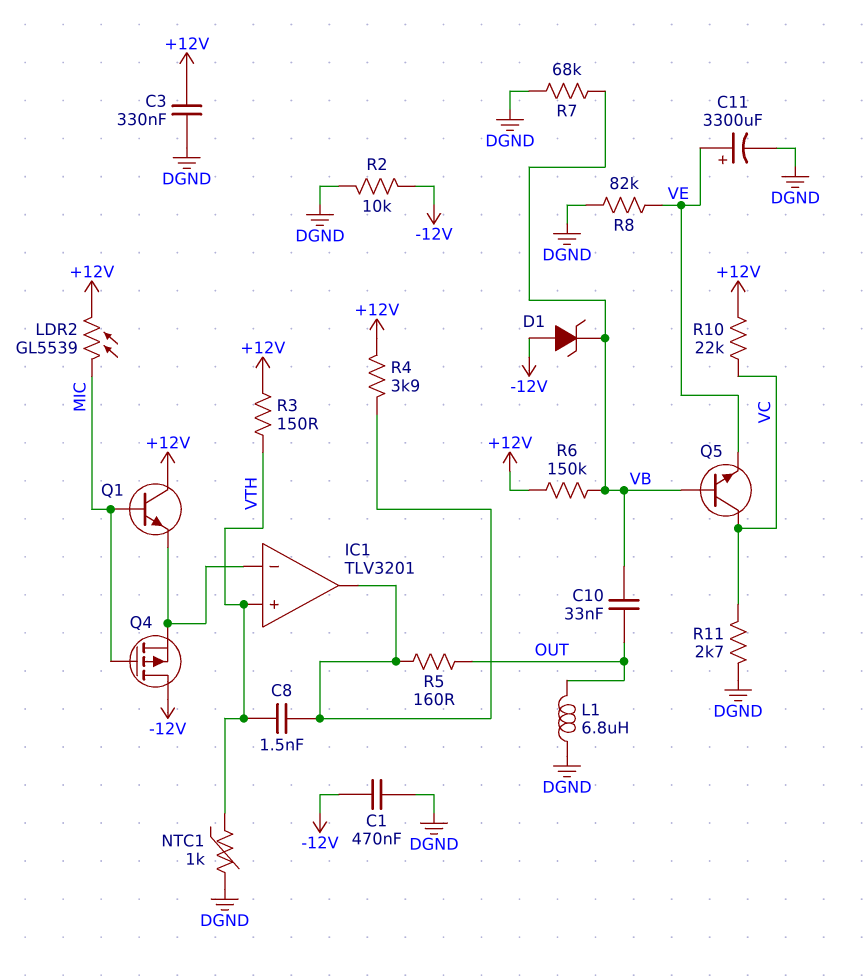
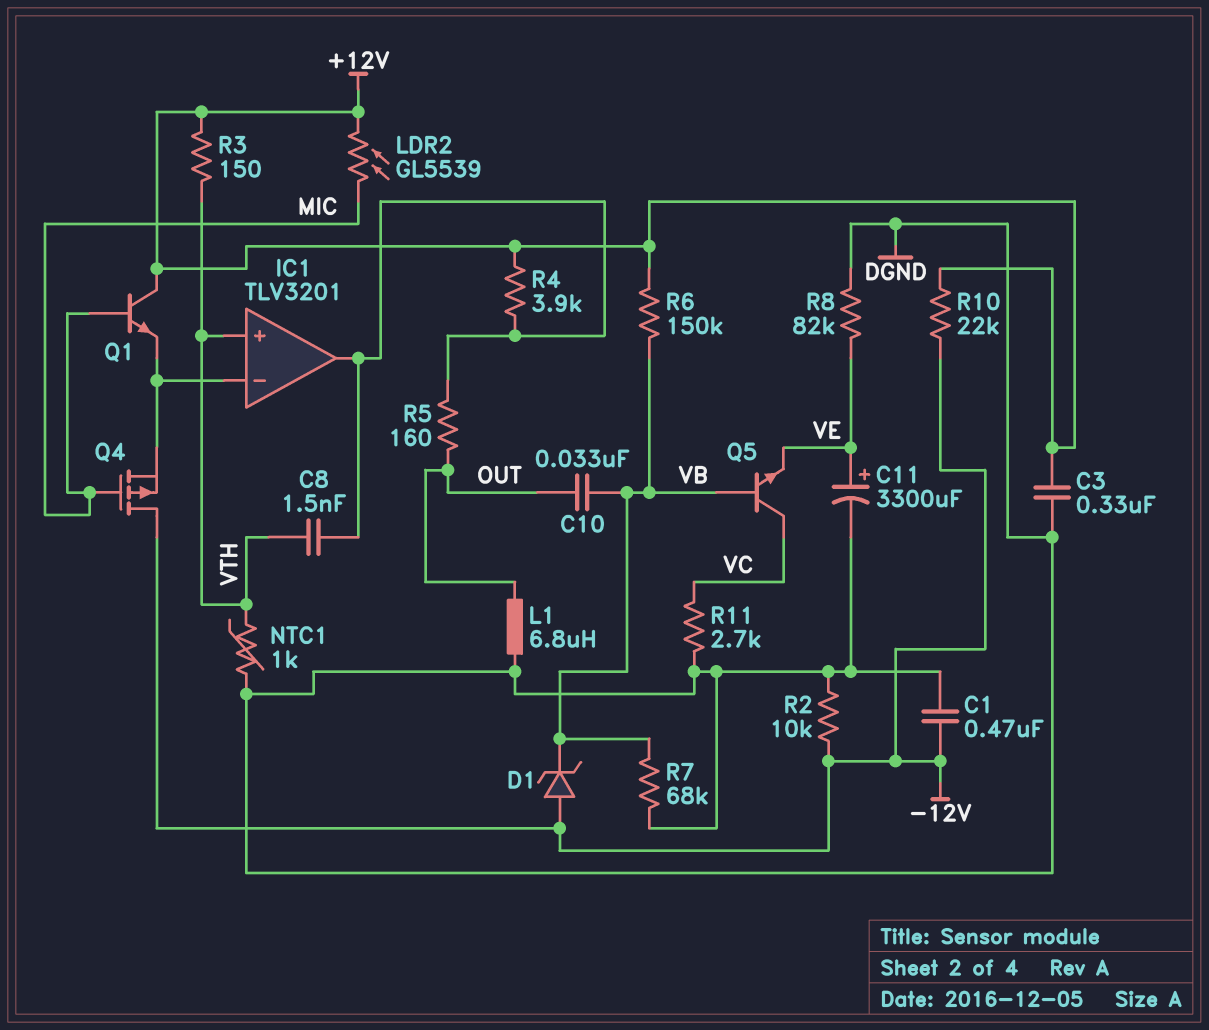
R10: 22k (+12V, VC) -> 22k (+12V, -12V)

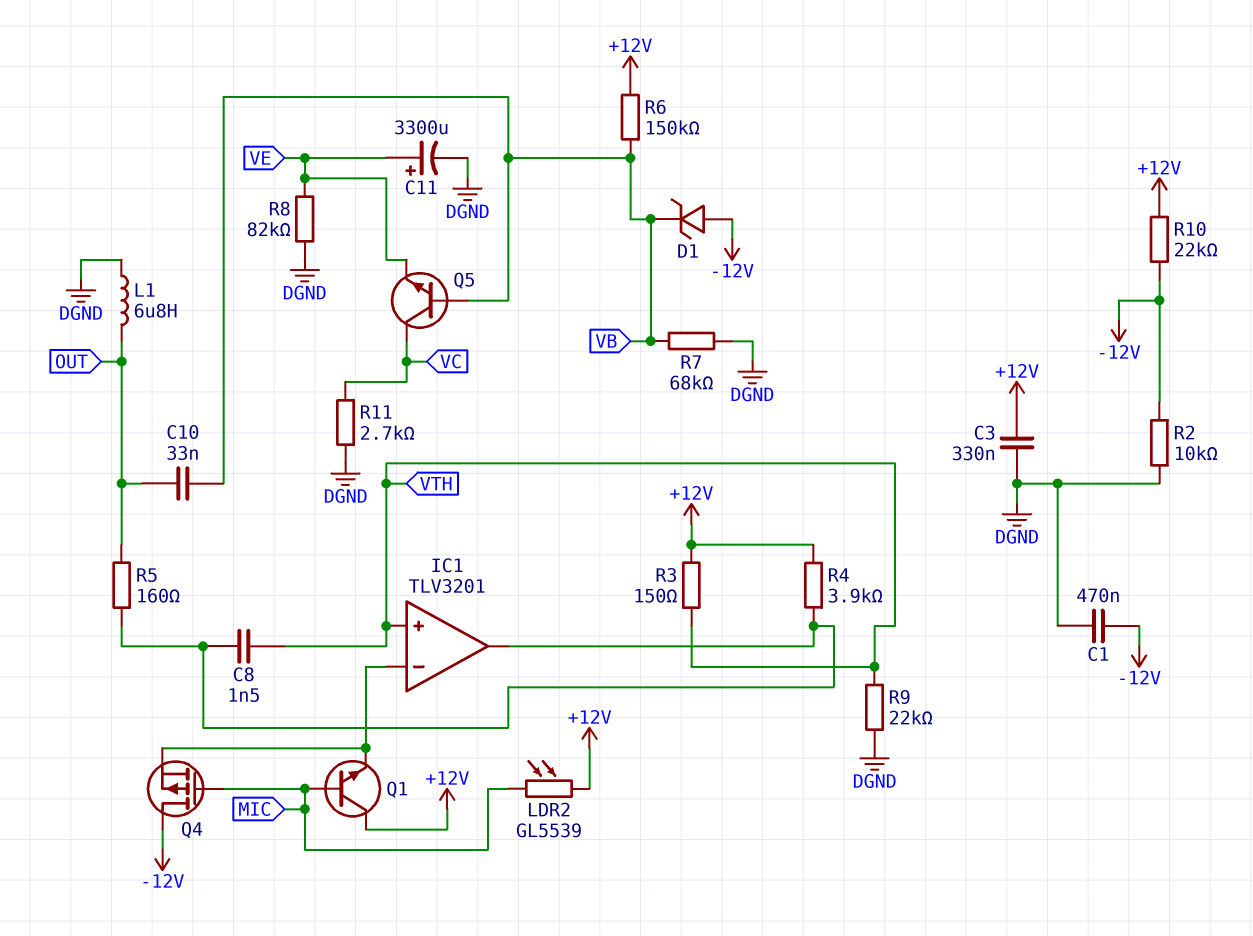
NTC1: 1k (DGND, VTH) -> none
R9: none -> 22k (DGND, VTH)

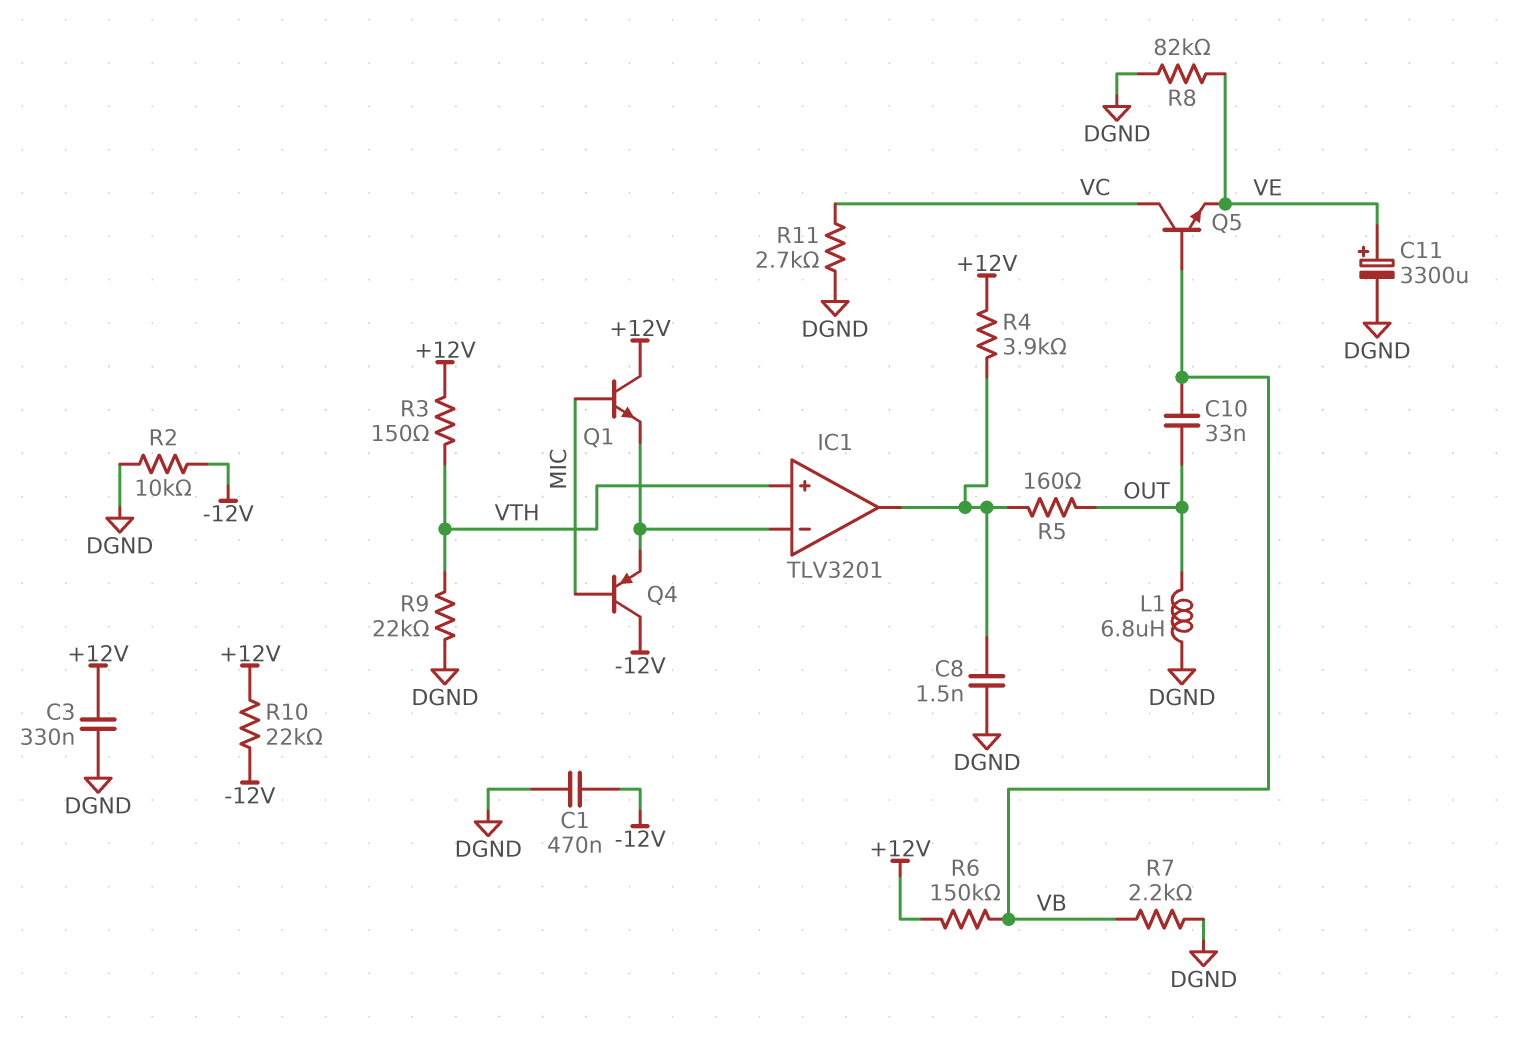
C8: 1.5nF (IC1/out, VTH) -> 1.5nF (DGND, IC1/out)
D1: zener (A -12V, K VB) -> none
LDR2: GL5539 (+12V, MIC) -> none
Q4: PMOS (G MIC, D -12V, S IC1/in-) -> PNP (B MIC, C -12V, E IC1/in-)
R7: 68k (DGND, VB) -> 2.2k (DGND, VB)

